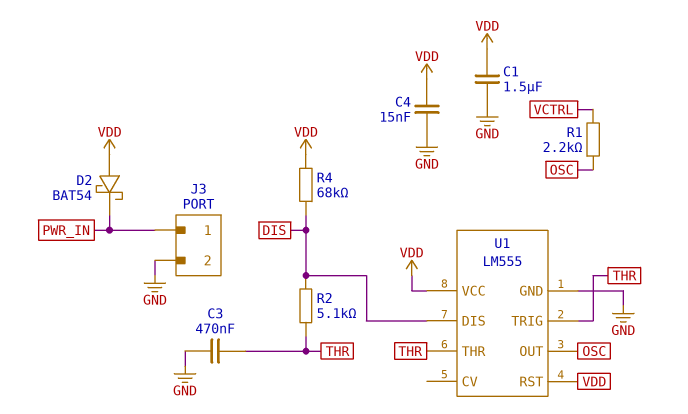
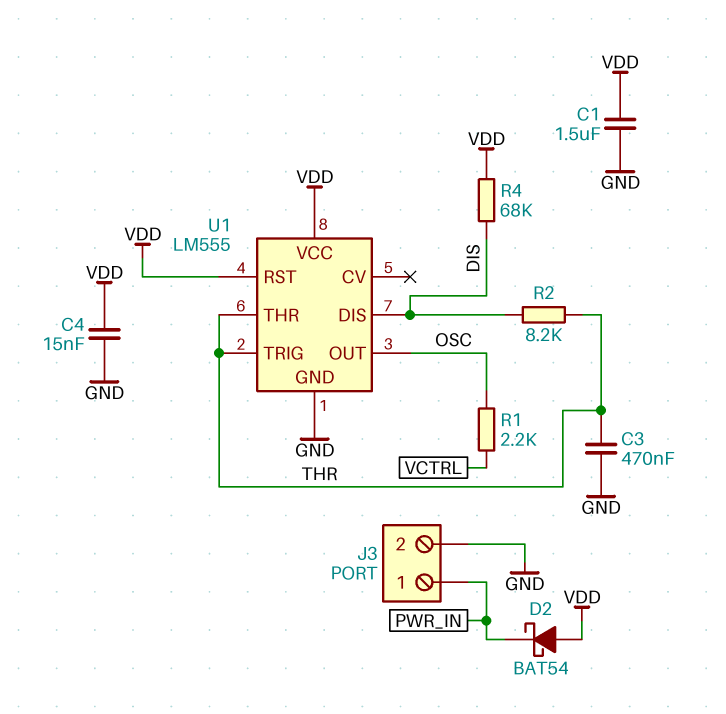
R2: 5.1k (DIS, THR) -> 8.2k (DIS, THR)

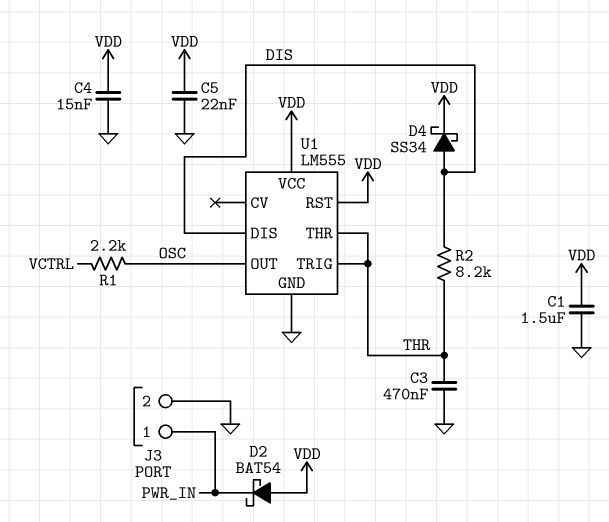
C5: none -> 22nF (GND, VDD)
D4: none -> schottky SS34 (A DIS, K VDD)
R4: 68k (DIS, VDD) -> none

